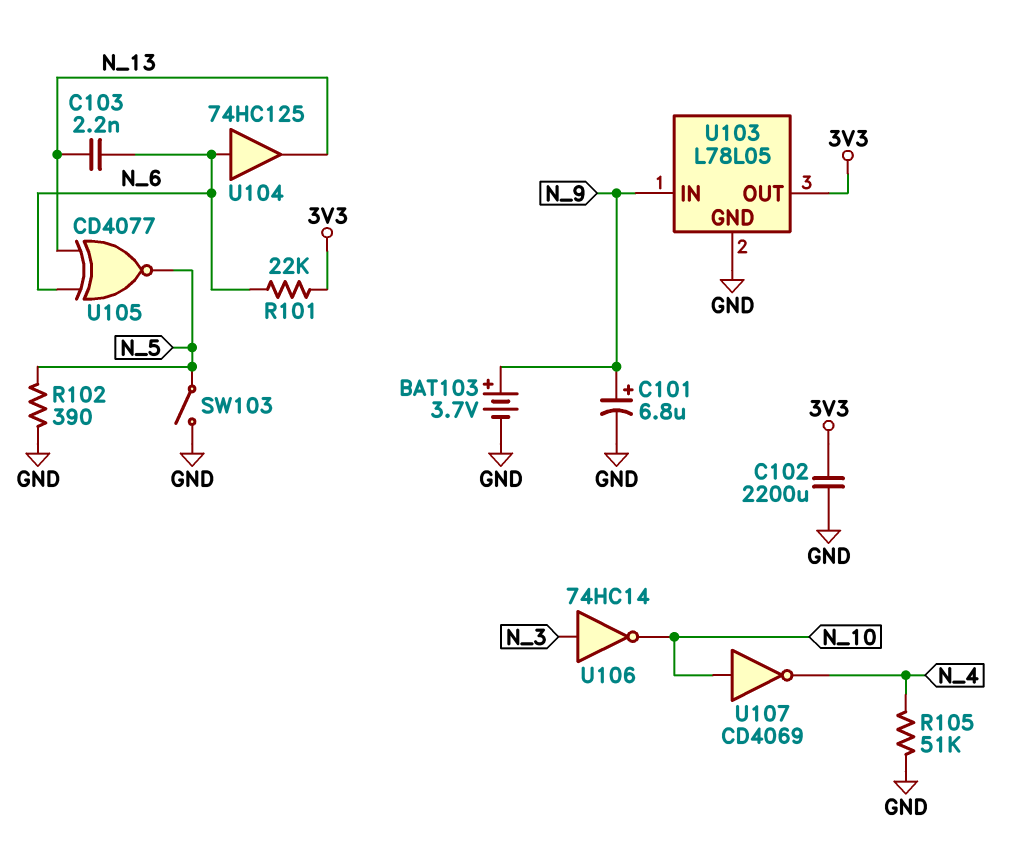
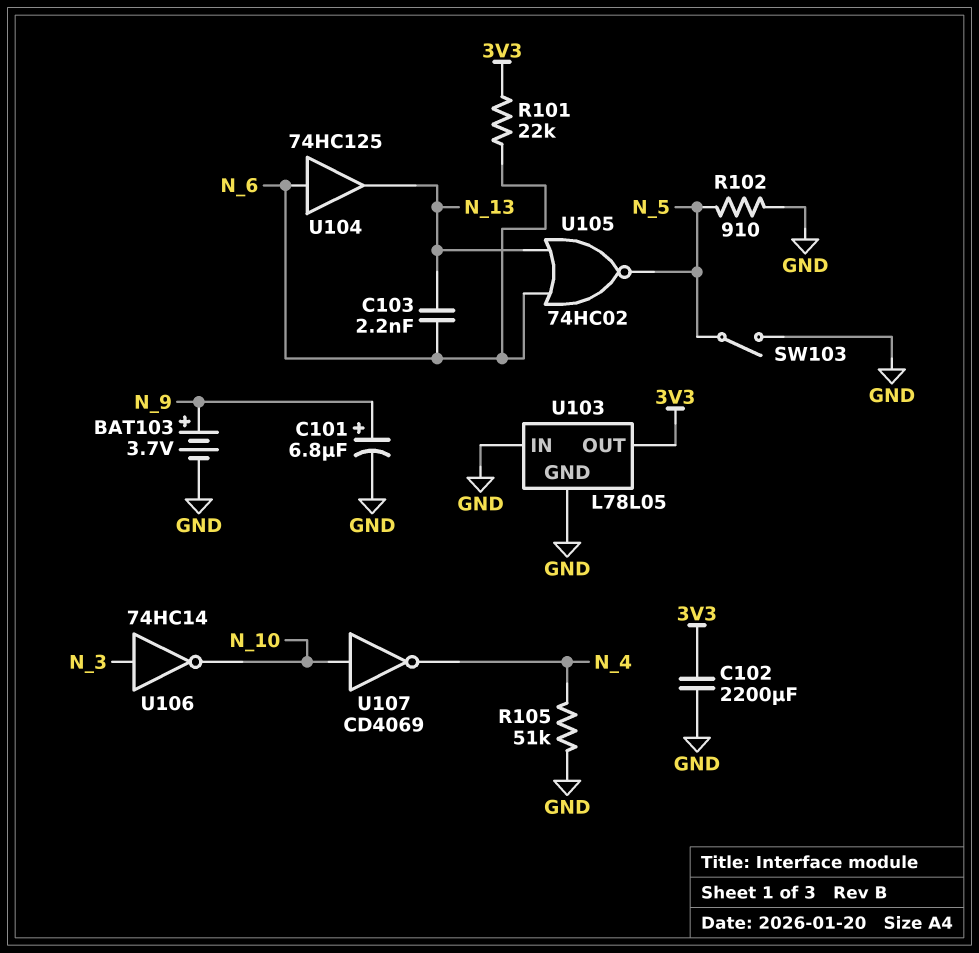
R102: 390 (GND, N_5) -> 910 (GND, N_5)
U103 pin IN: N_9 -> GND
U105: XNOR CD4077 (in N_6, in N_13, out N_5) -> NOR 74HC02 (in N_6, in N_13, out N_5)

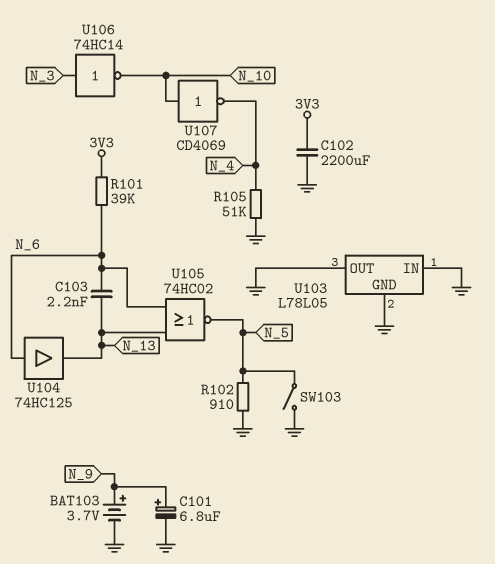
R101: 22k (3V3, N_6) -> 39k (3V3, N_6)
U103 pin OUT: 3V3 -> GND

